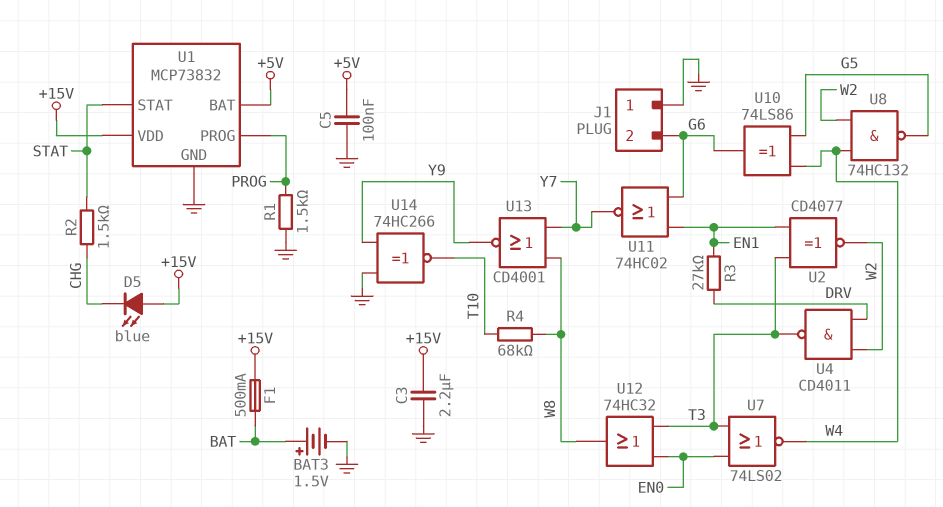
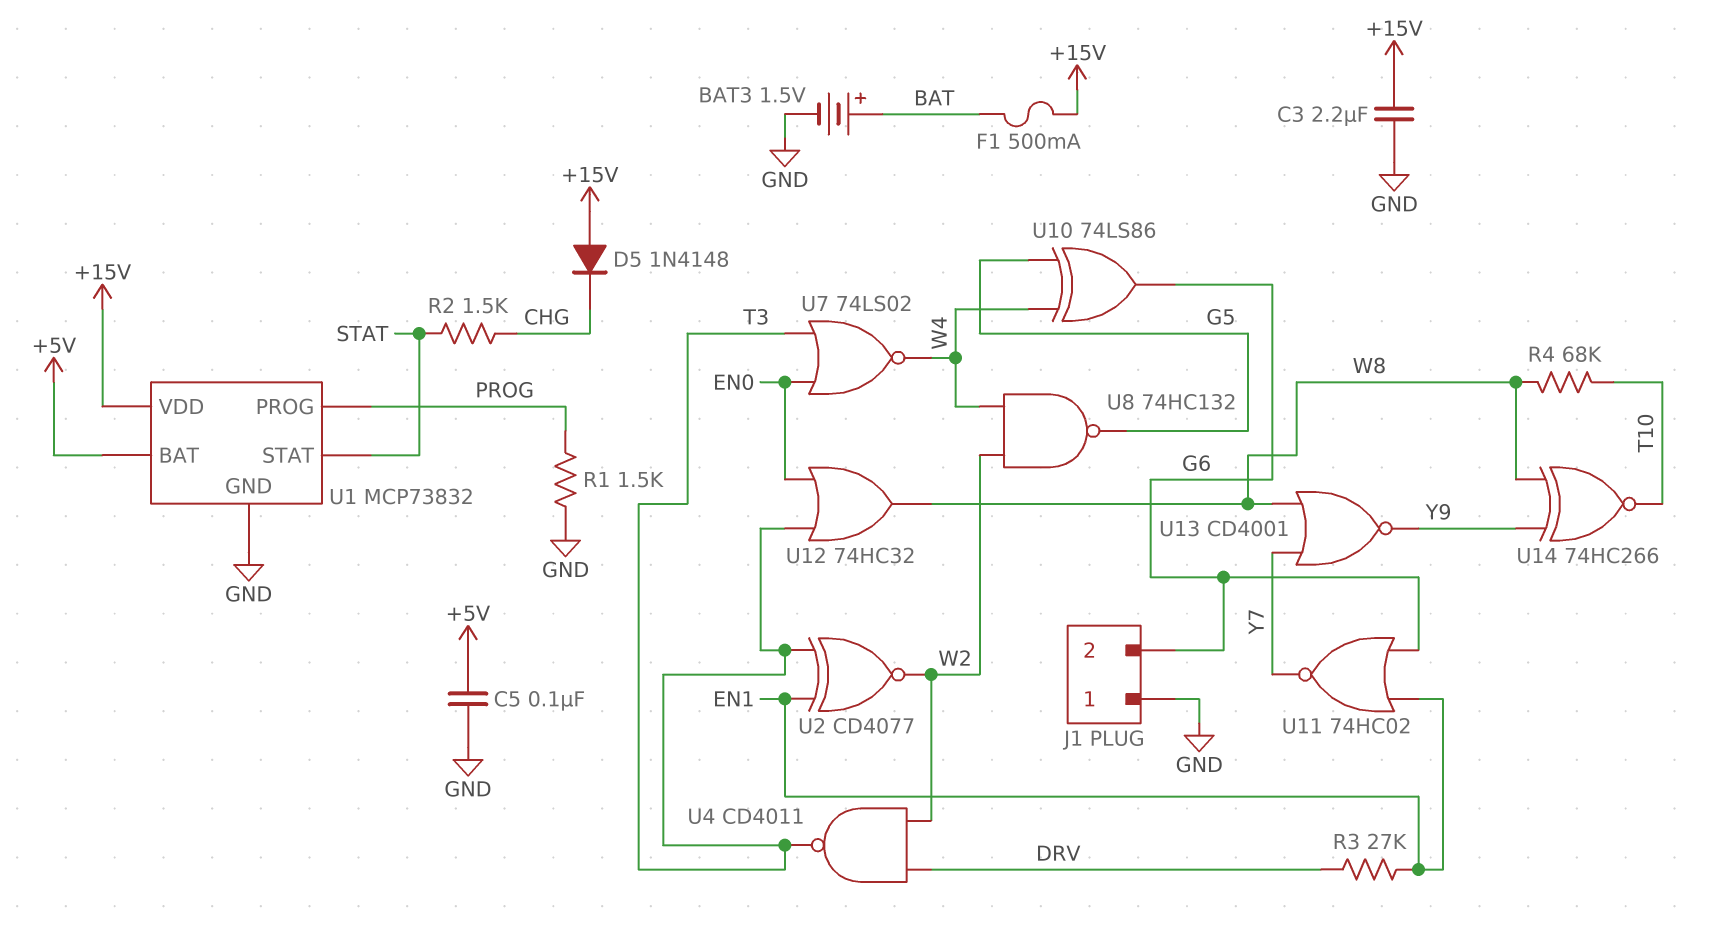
D5: LED blue (A +15V, K CHG) -> diode 1N4148 (A +15V, K CHG)
U14: XNOR 74HC266 (in GND, in Y9, out T10) -> XNOR 74HC266 (in W8, in Y9, out T10)

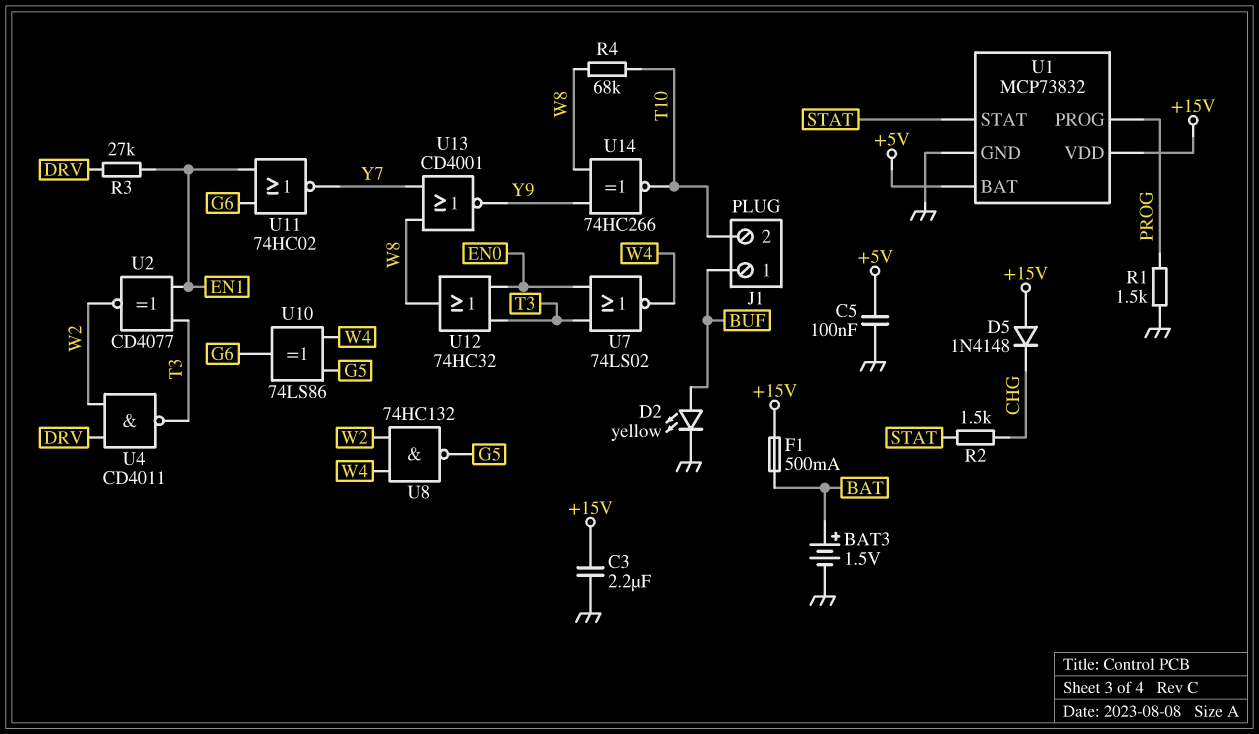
D2: none -> LED yellow (A BUF, K GND)
J1 pin 1: GND -> BUF
J1 pin 2: G6 -> T10

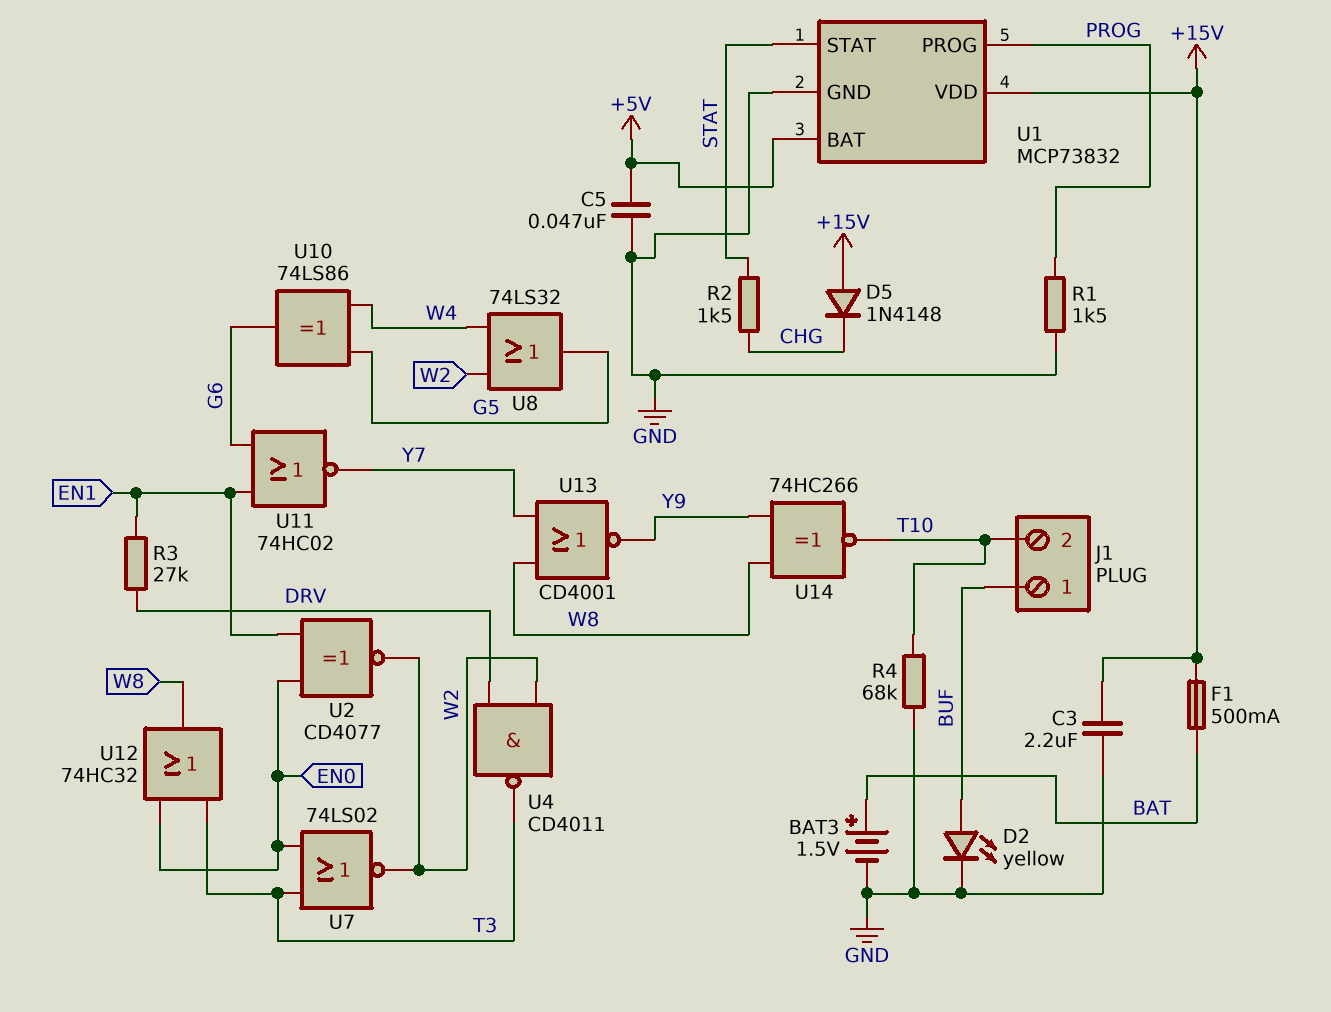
C5: 100nF (+5V, GND) -> 47nF (+5V, GND)
R4: 68k (T10, W8) -> 68k (GND, T10)
U2: XNOR CD4077 (in EN1, in T3, out W2) -> XNOR CD4077 (in EN0, in EN1, out W2)
U7: NOR 74LS02 (in EN0, in T3, out W4) -> NOR 74LS02 (in EN0, in T3, out W2)
U8: NAND 74HC132 (in W2, in W4, out G5) -> OR 74LS32 (in W2, in W4, out G5)

